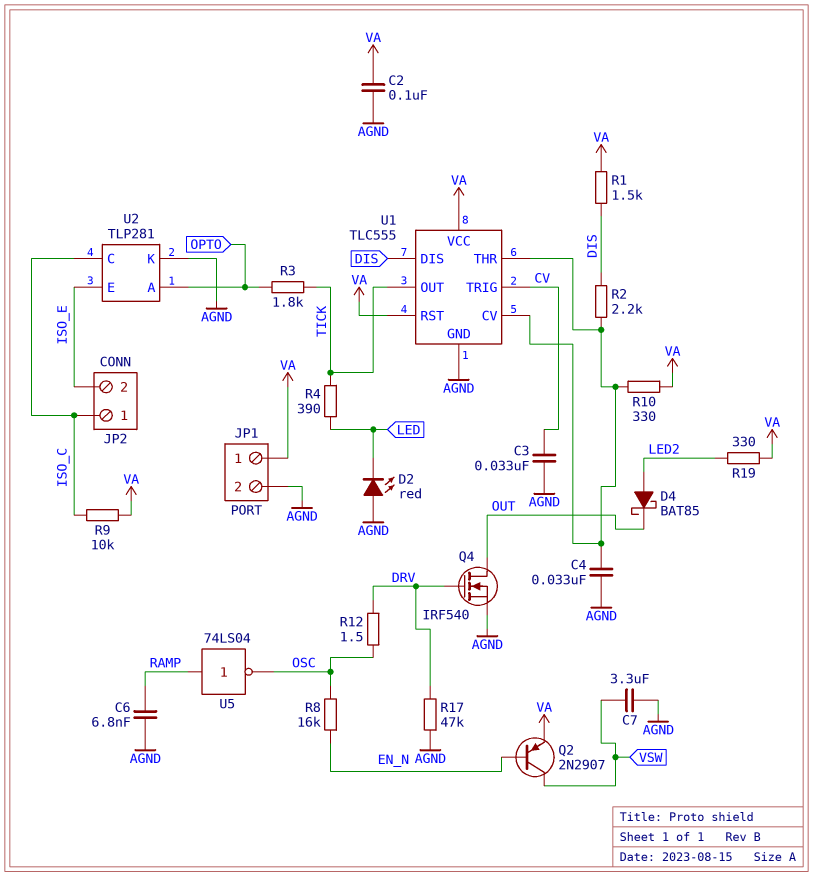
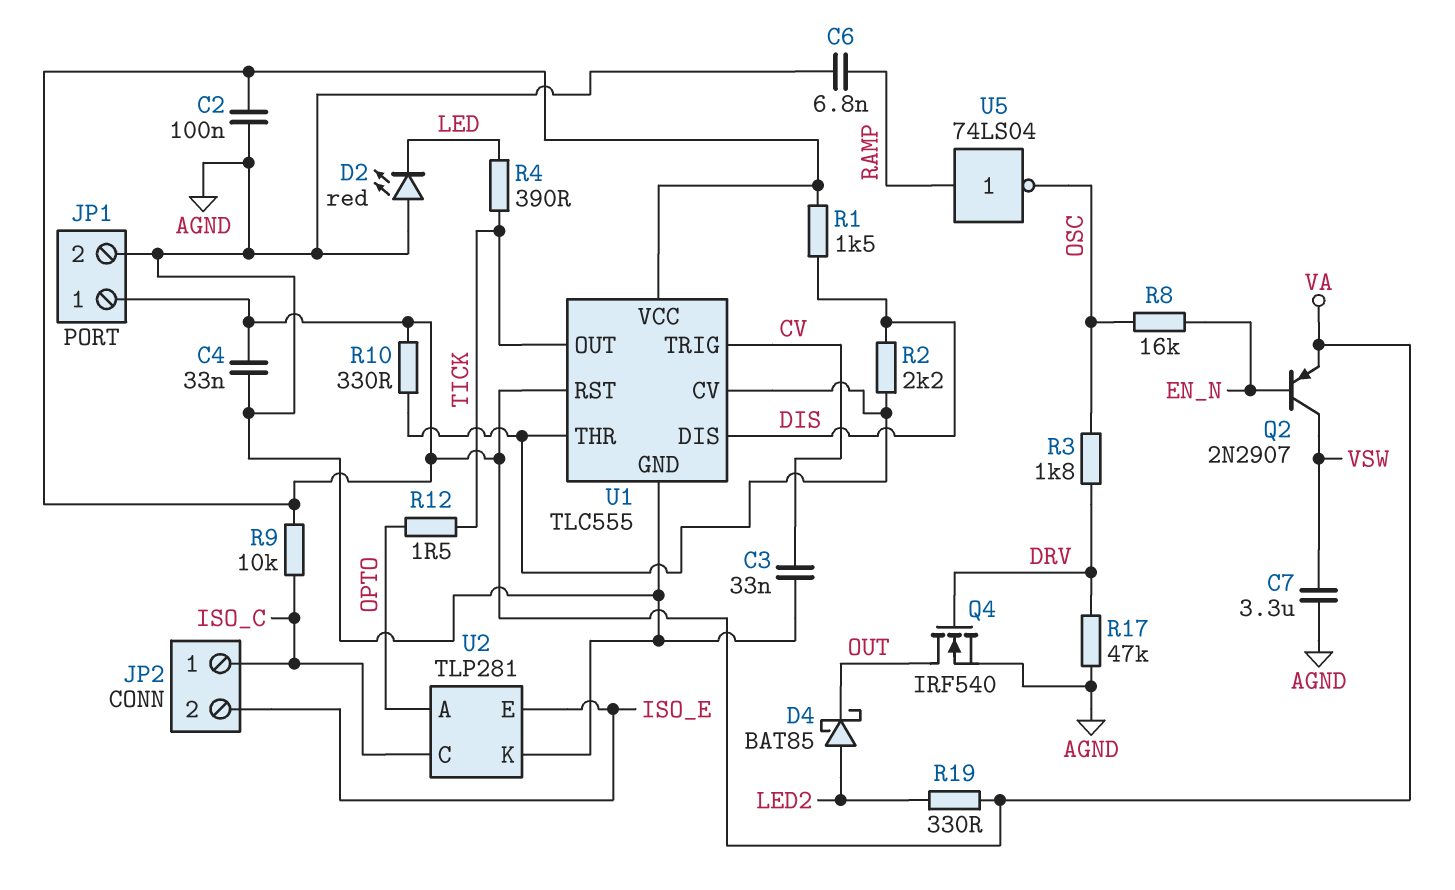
C4: 33nF (AGND, U1/CV) -> 33nF (AGND, VA)
R3: 1.8k (OPTO, TICK) -> 1.8k (DRV, OSC)
R12: 1.5 (DRV, OSC) -> 1.5 (OPTO, TICK)

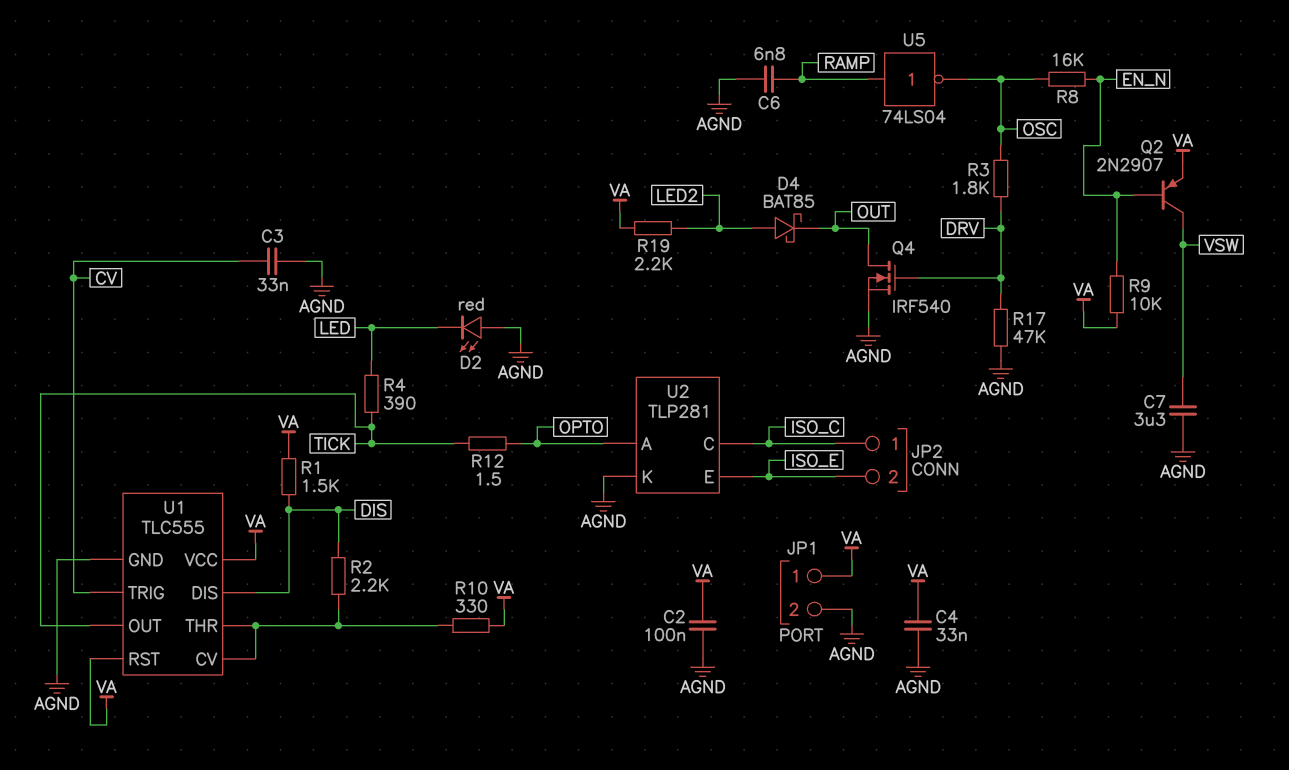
R9: 10k (ISO_C, VA) -> 10k (EN_N, VA)
R19: 330 (LED2, VA) -> 2.2k (LED2, VA)

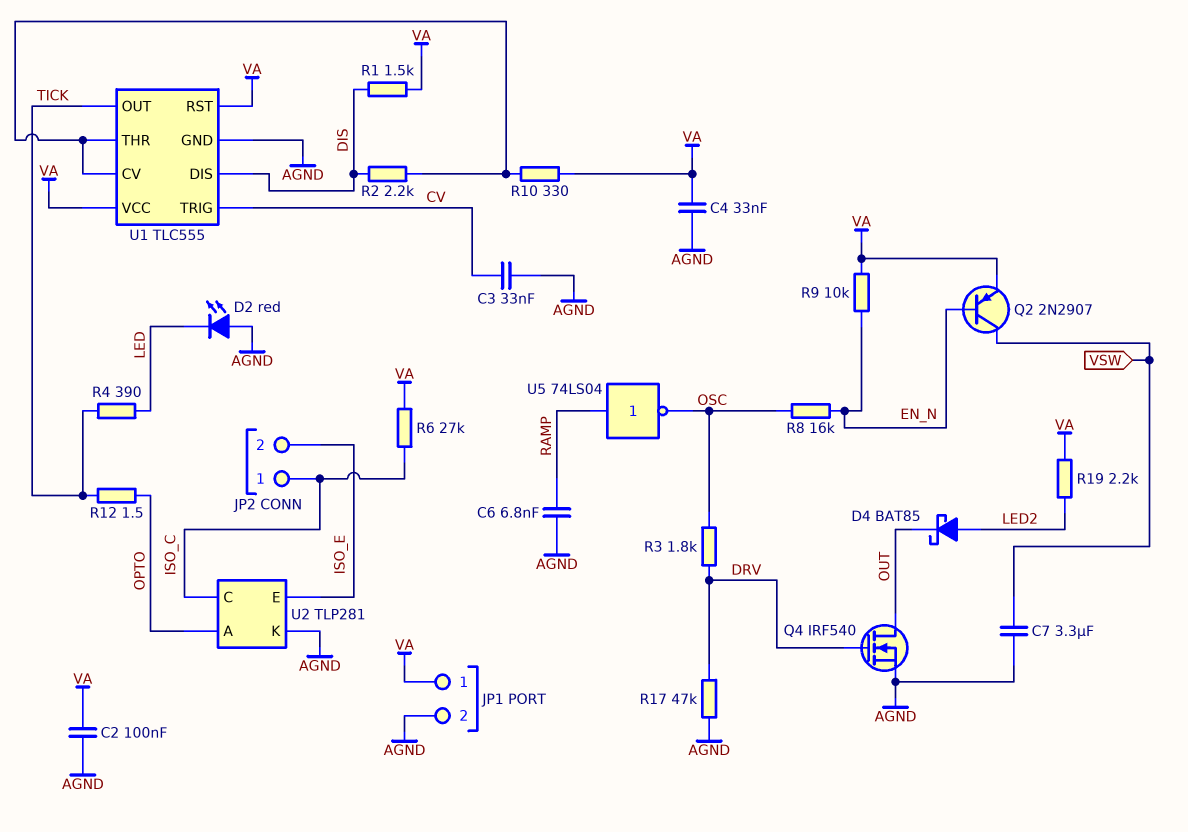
R6: none -> 27k (ISO_C, VA)

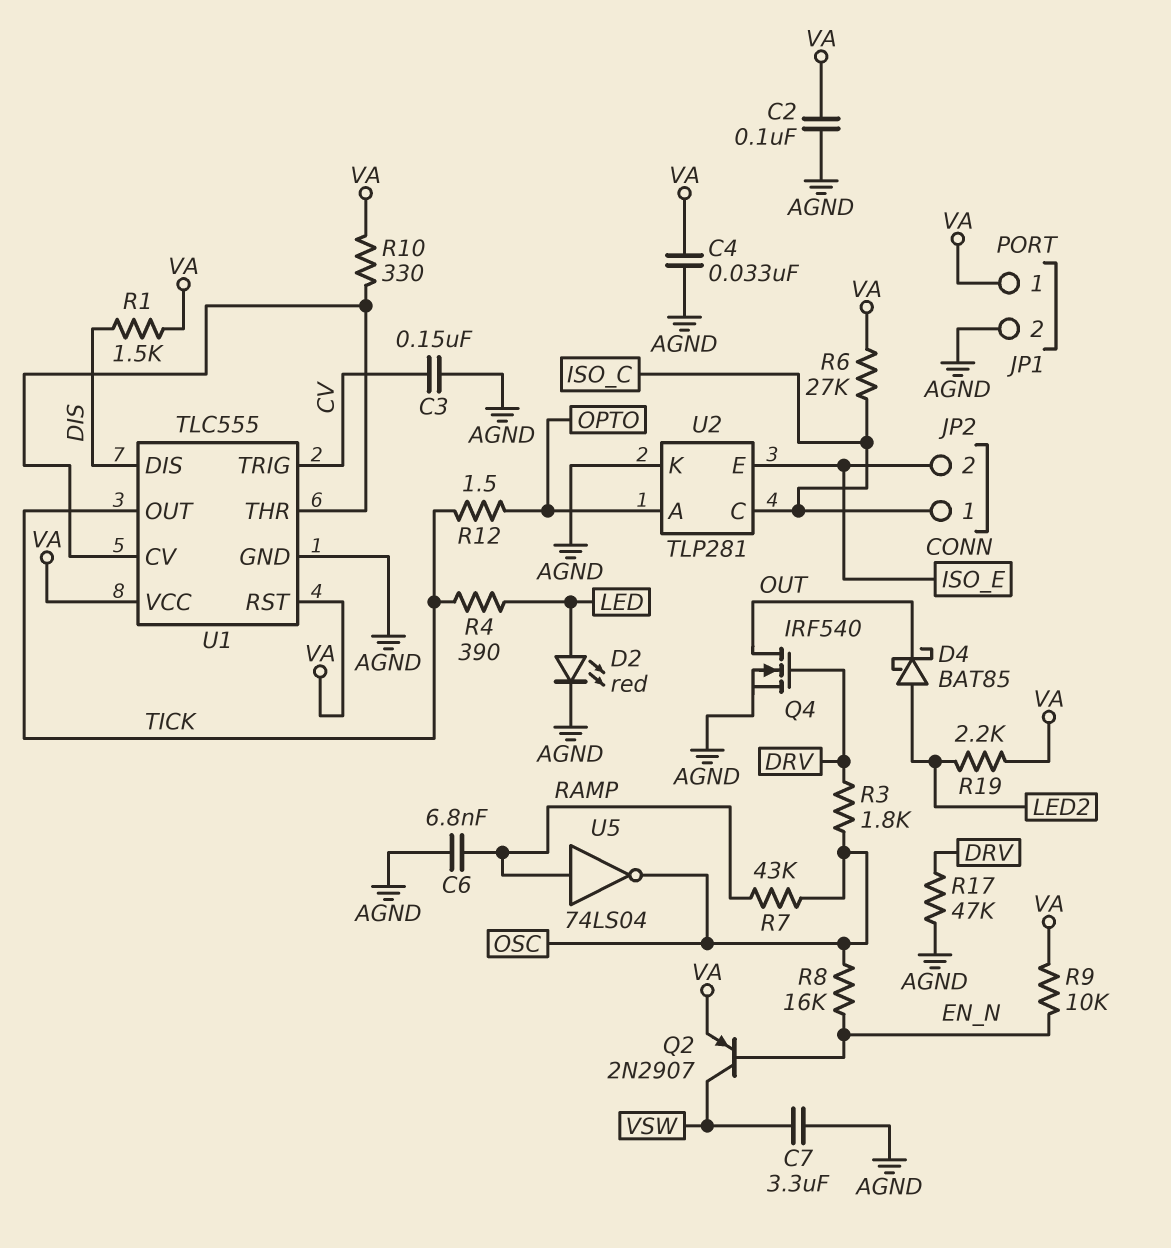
C3: 33nF (AGND, CV) -> 150nF (AGND, CV)
D2: LED red (A AGND, K LED) -> LED red (A LED, K AGND)
R2: 2.2k (DIS, U1/CV) -> none
R7: none -> 43k (OSC, RAMP)

